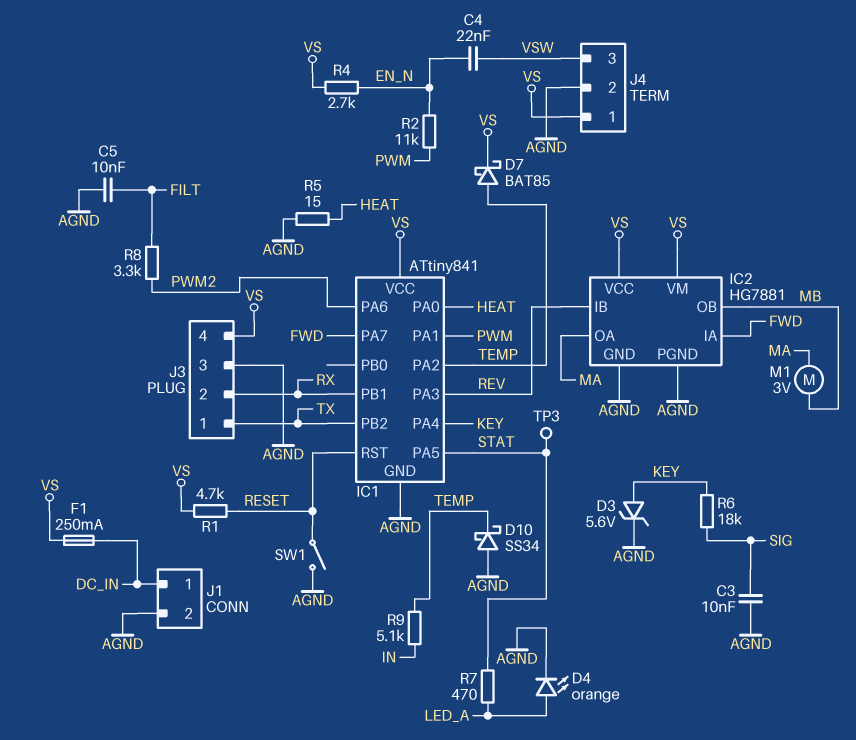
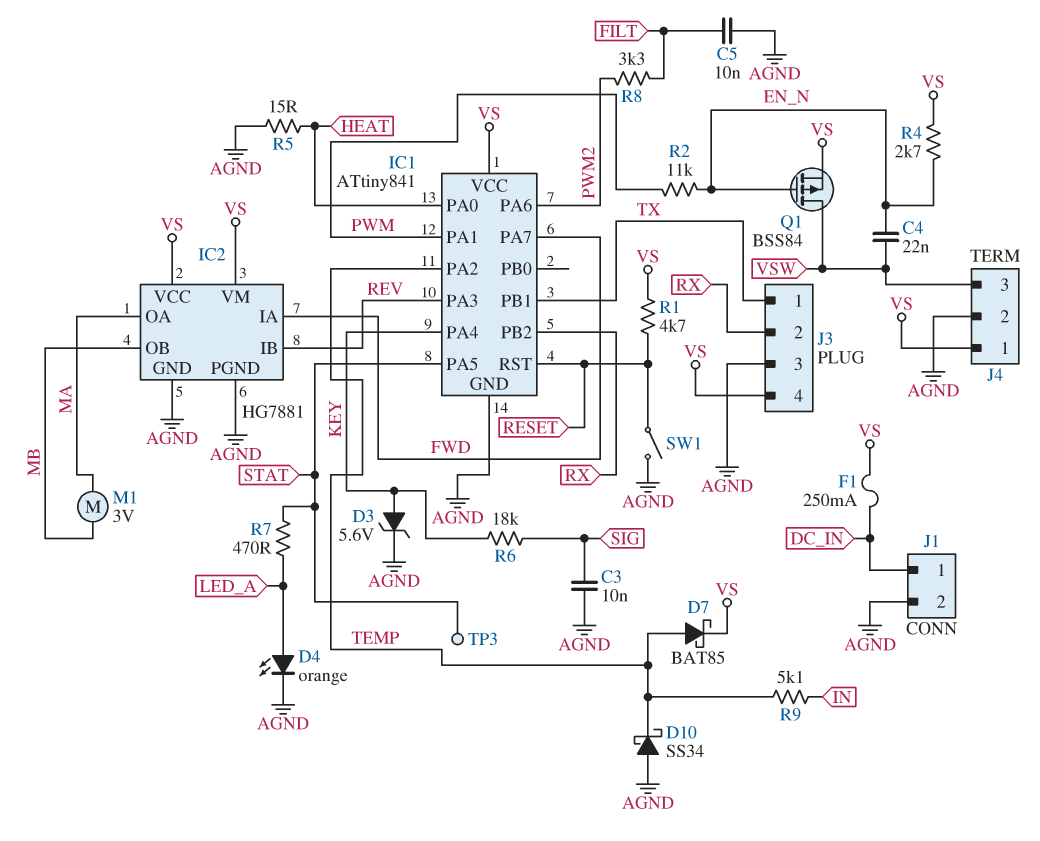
IC1 pin PB1: RX -> TX
IC1 pin PB2: TX -> RX
Q1: none -> PMOS BSS84 (G EN_N, D VSW, S VS)

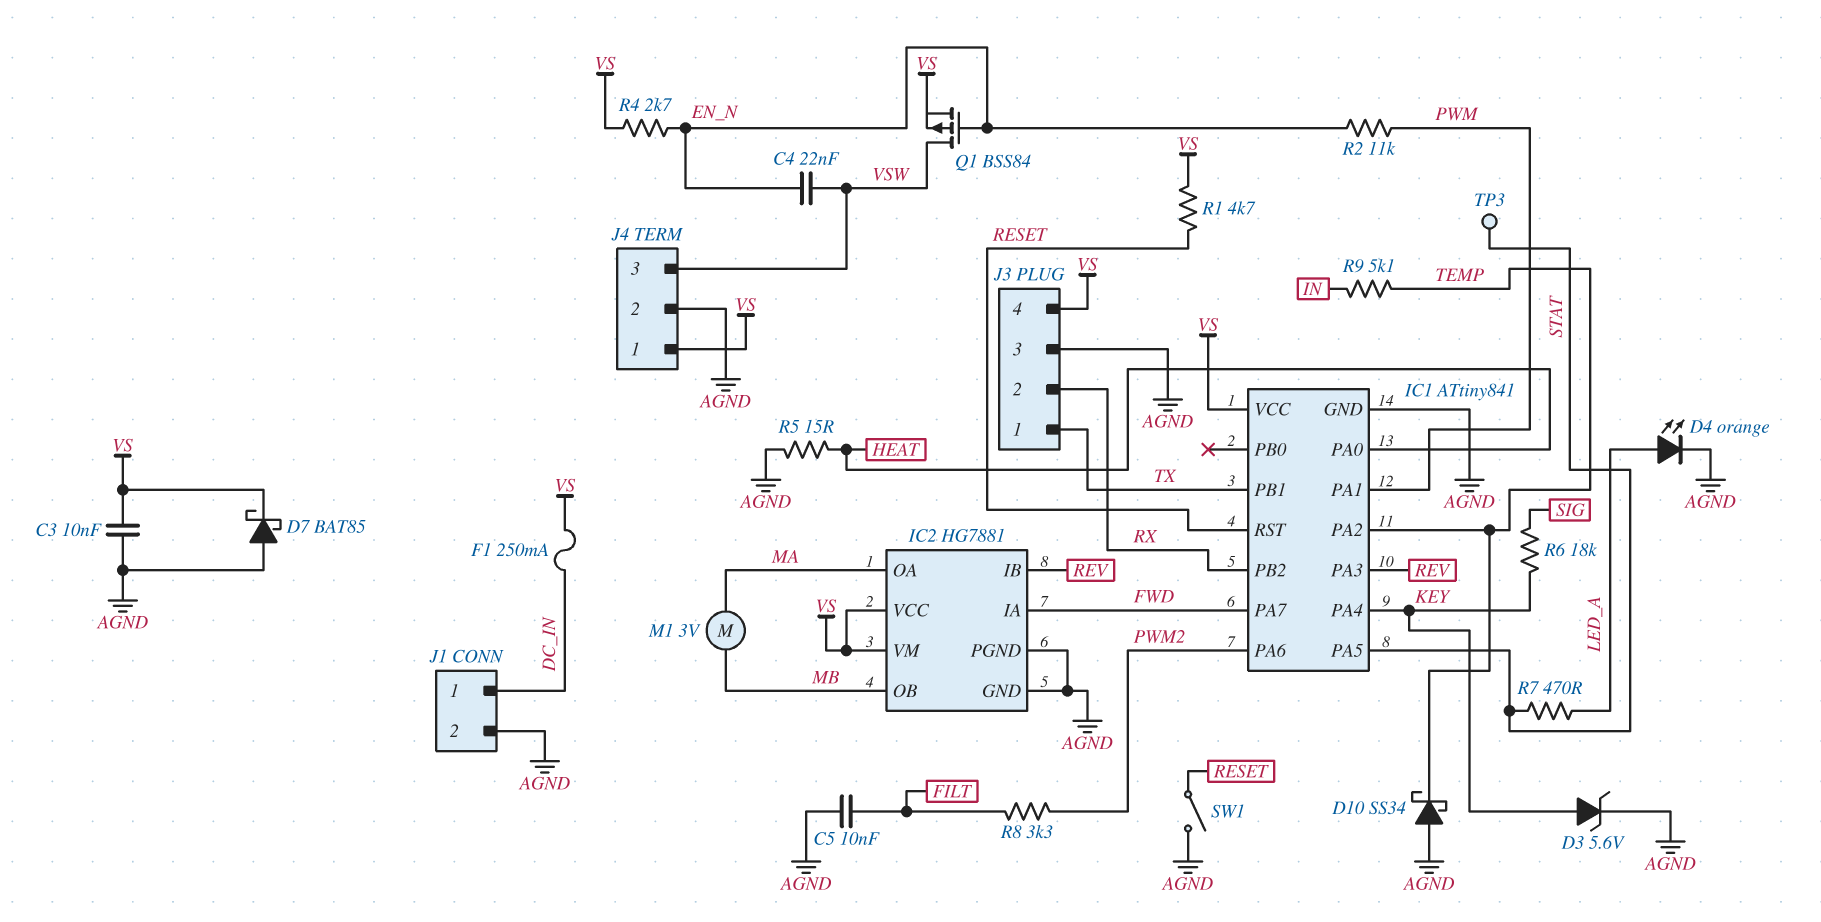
C3: 10nF (AGND, SIG) -> 10nF (AGND, VS)
D7: schottky BAT85 (A TEMP, K VS) -> schottky BAT85 (A AGND, K VS)

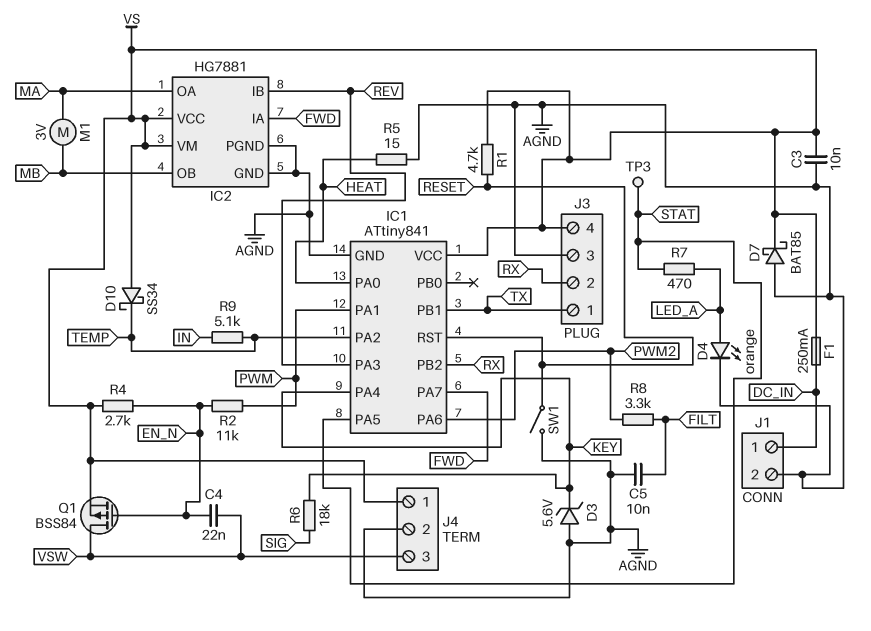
D3: zener 5.6V (A KEY, K AGND) -> zener 5.6V (A AGND, K KEY)
D10: schottky SS34 (A AGND, K TEMP) -> schottky SS34 (A VS, K TEMP)

